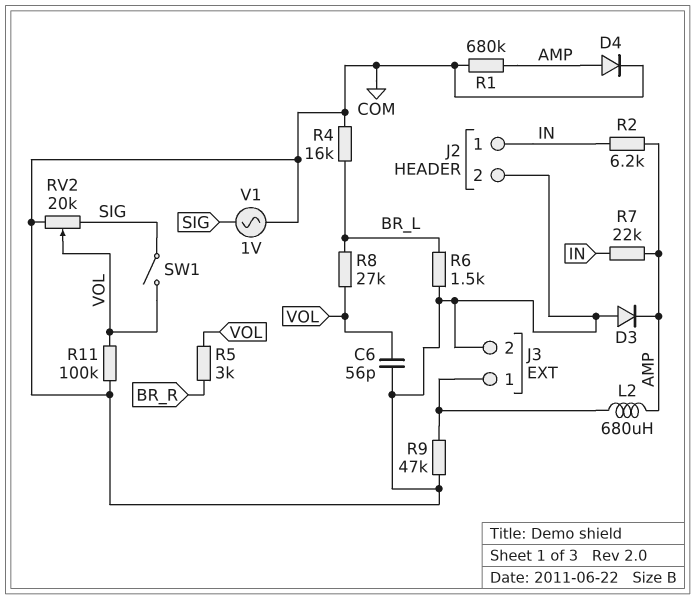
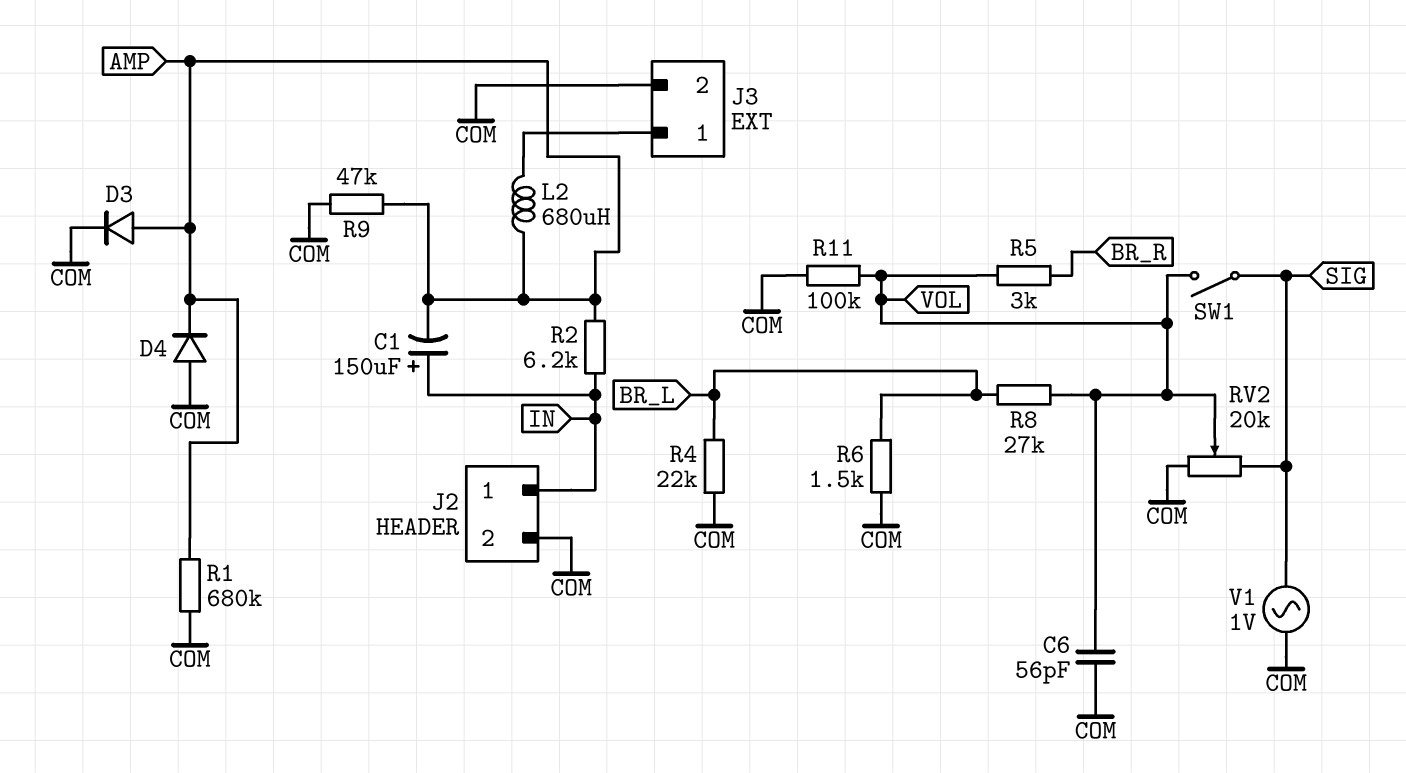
C1: none -> 150uF (plus IN, minus AMP)
D3: diode (A COM, K AMP) -> diode (A AMP, K COM)
D4: diode (A AMP, K COM) -> diode (A COM, K AMP)
R4: 16k (BR_L, COM) -> 22k (BR_L, COM)
R7: 22k (AMP, IN) -> none
R9: 47k (COM, J3/1) -> 47k (AMP, COM)

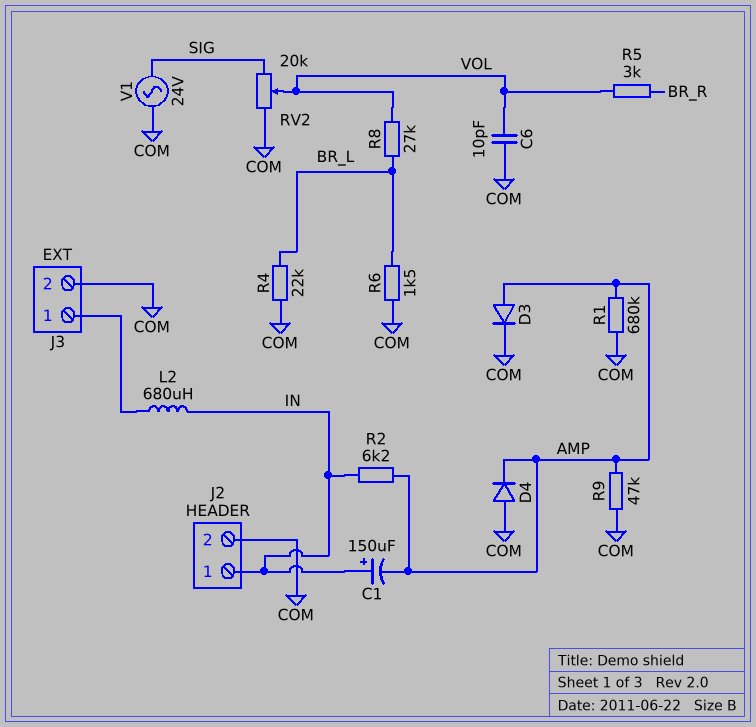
C6: 56pF (COM, VOL) -> 10pF (COM, VOL)
L2: 680uH (AMP, J3/1) -> 680uH (IN, J3/1)
R11: 100k (COM, VOL) -> none
SW1: switch (SIG, VOL) -> none
V1: AC 1V (COM, SIG) -> AC 24V (COM, SIG)

